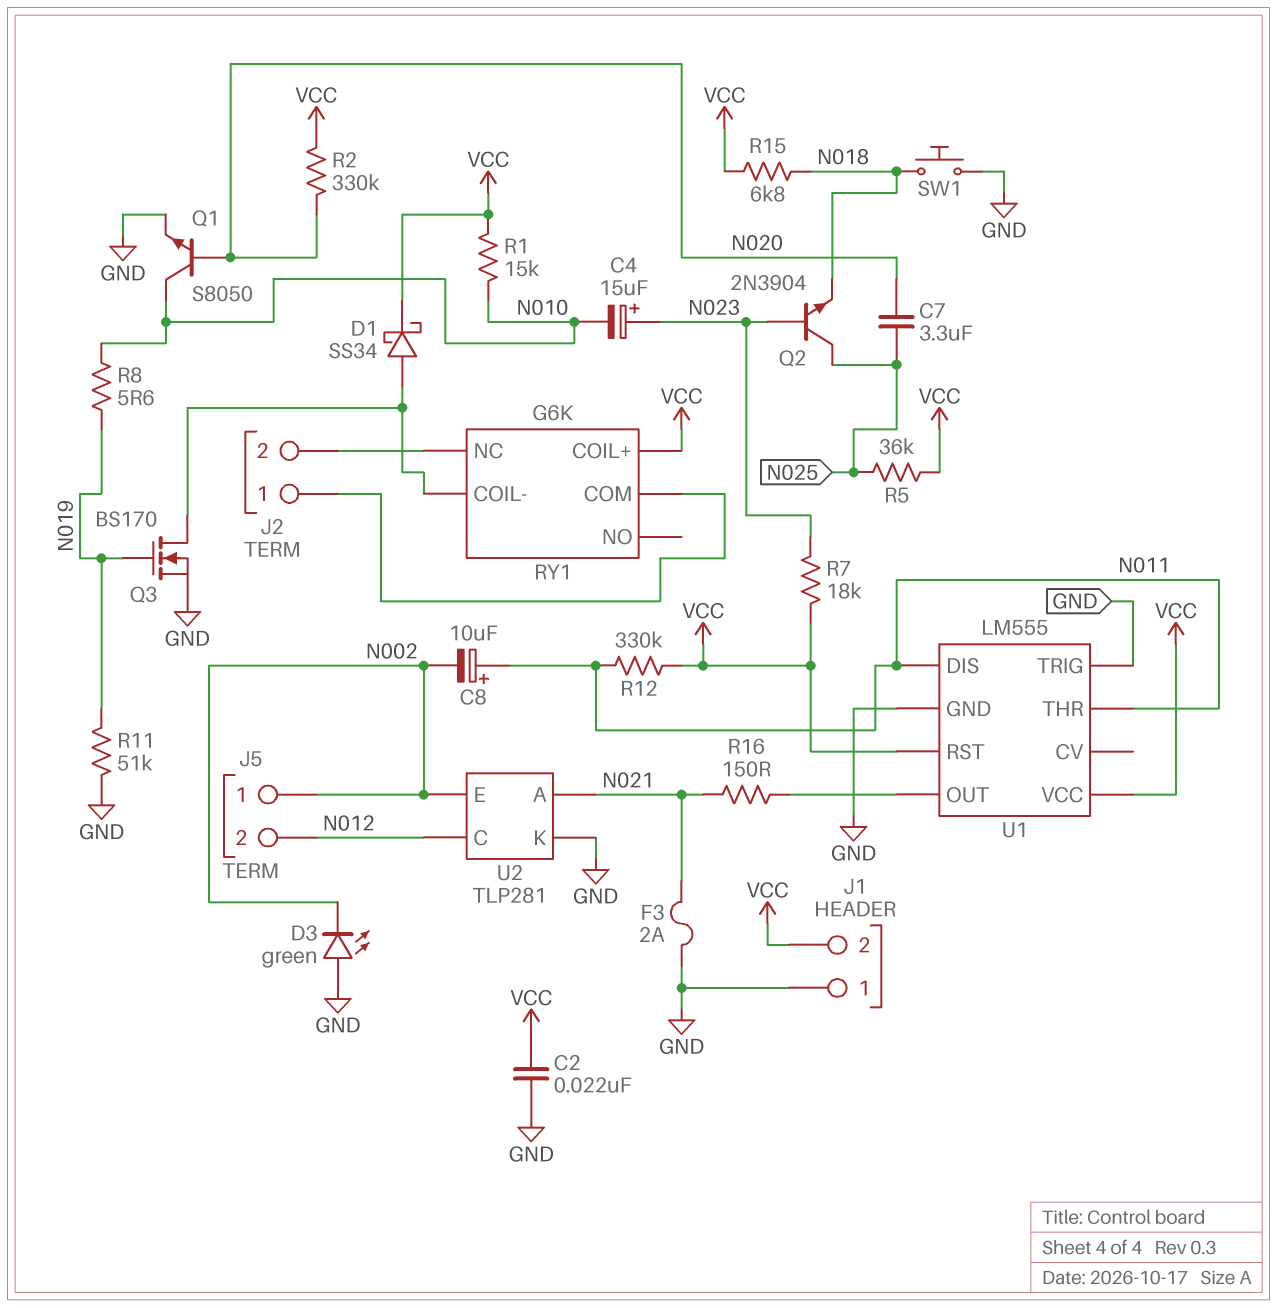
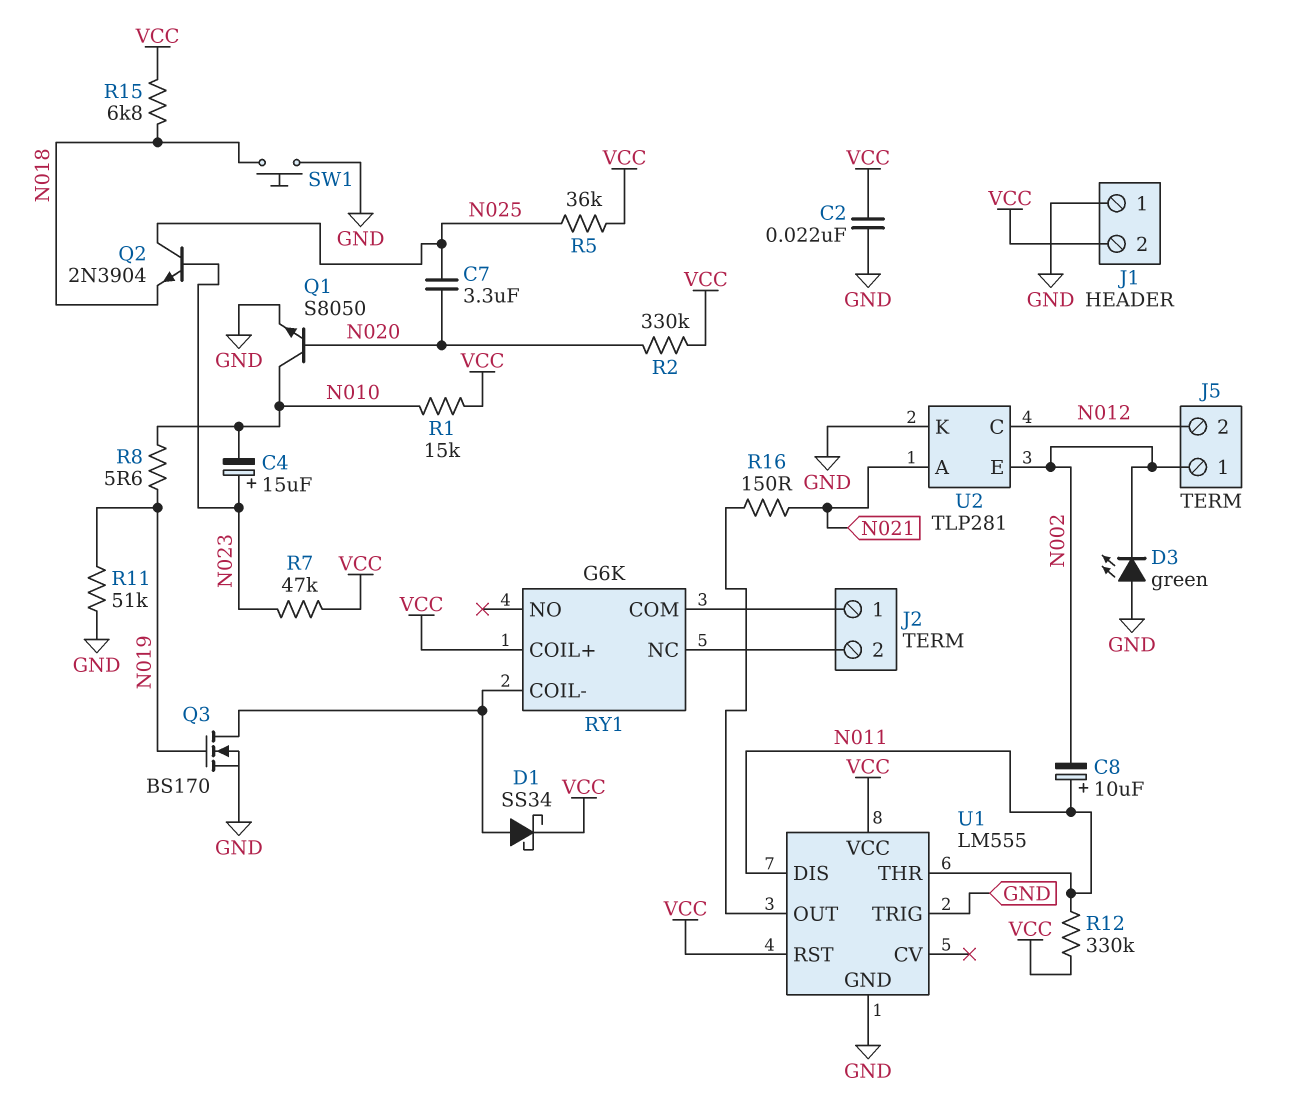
F3: 2A (GND, N021) -> none
R7: 18k (N023, VCC) -> 47k (N023, VCC)

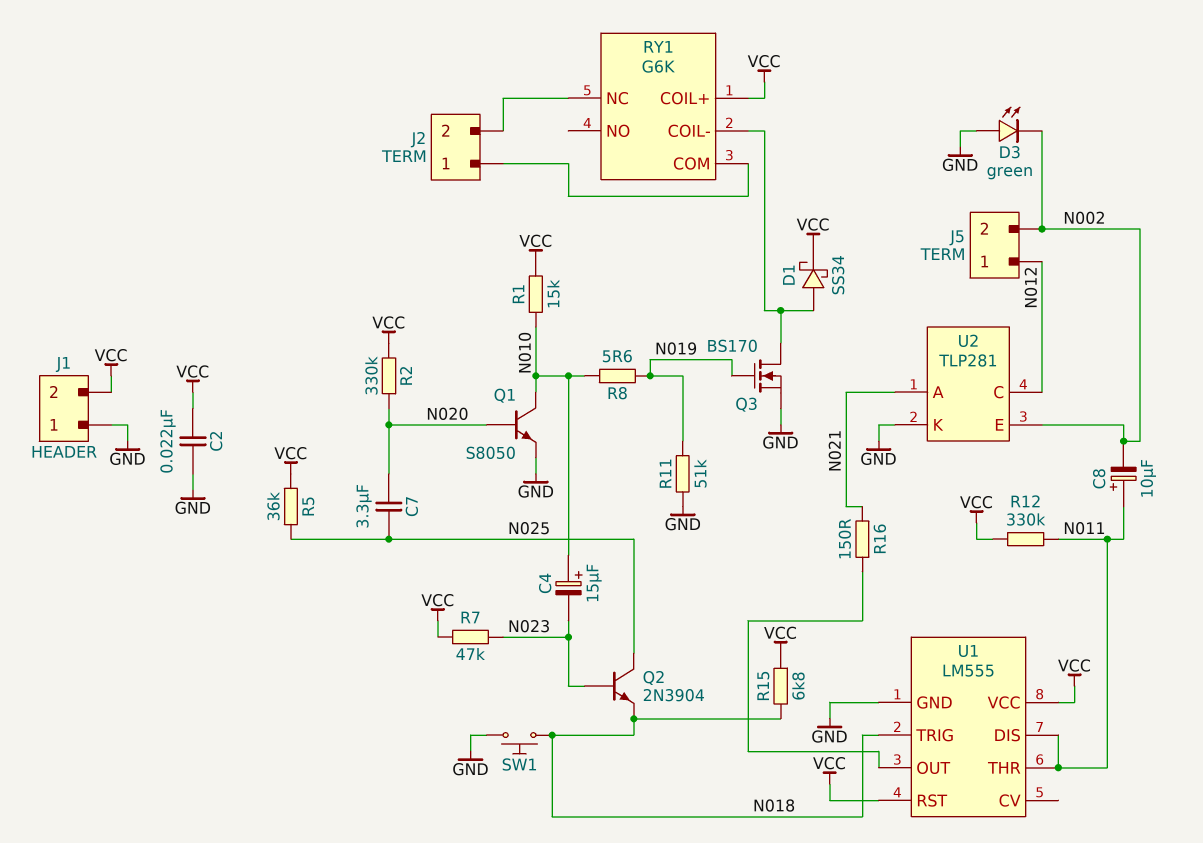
C4: 15uF (plus N023, minus N010) -> 15uF (plus N010, minus N023)
J5 pin 1: N002 -> N012
J5 pin 2: N012 -> N002
U1 pin TRIG: GND -> N018

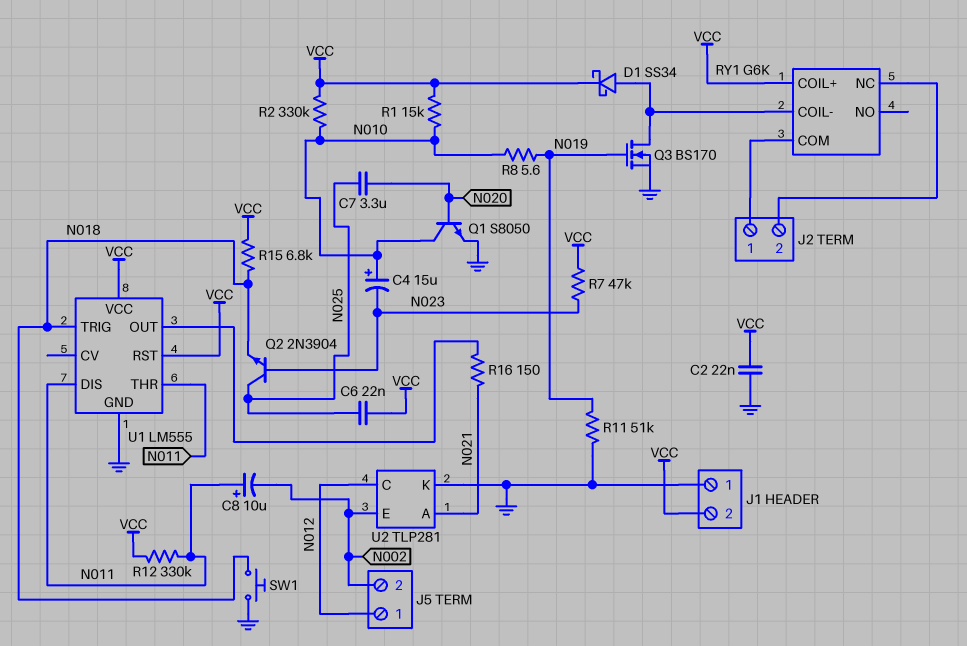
C6: none -> 22nF (N025, VCC)
D3: LED green (A GND, K N002) -> none
R2: 330k (N020, VCC) -> 330k (N010, VCC)
R5: 36k (N025, VCC) -> none

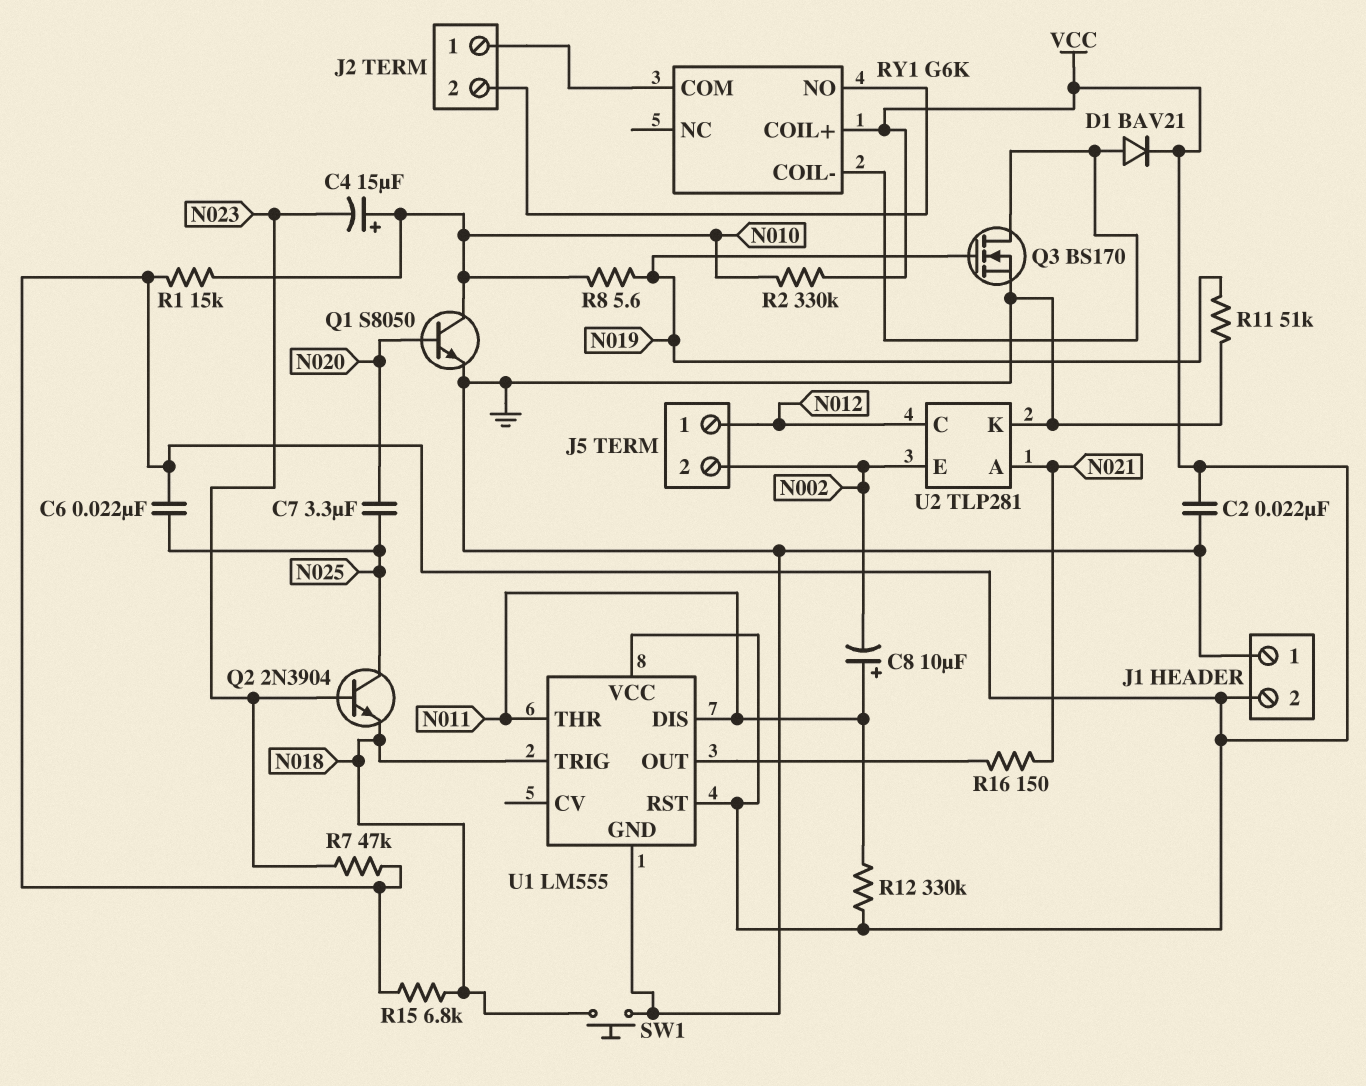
D1: schottky SS34 (A RY1/COIL-, K VCC) -> diode BAV21 (A RY1/COIL-, K VCC)
RY1 pin NC: J2/2 -> none
RY1 pin NO: none -> J2/2

